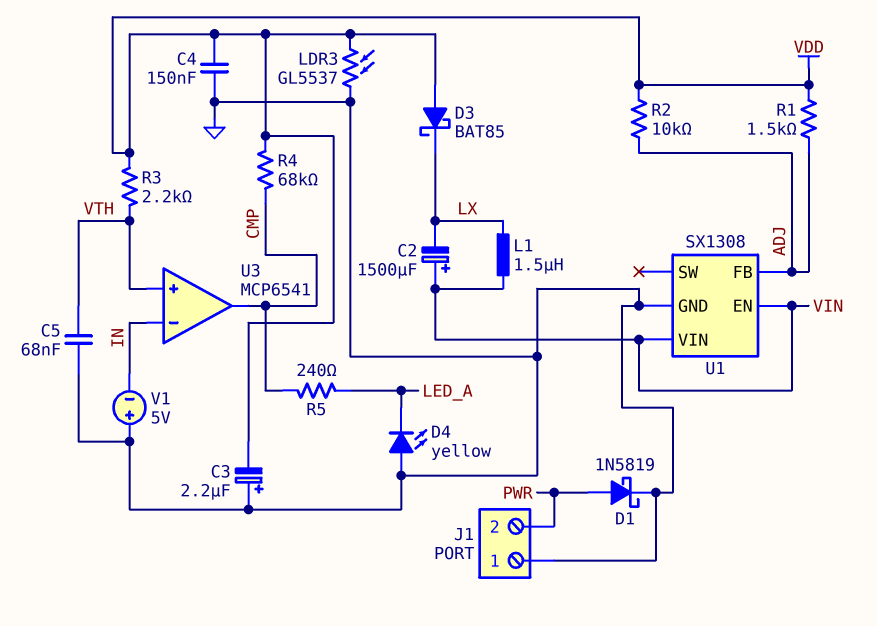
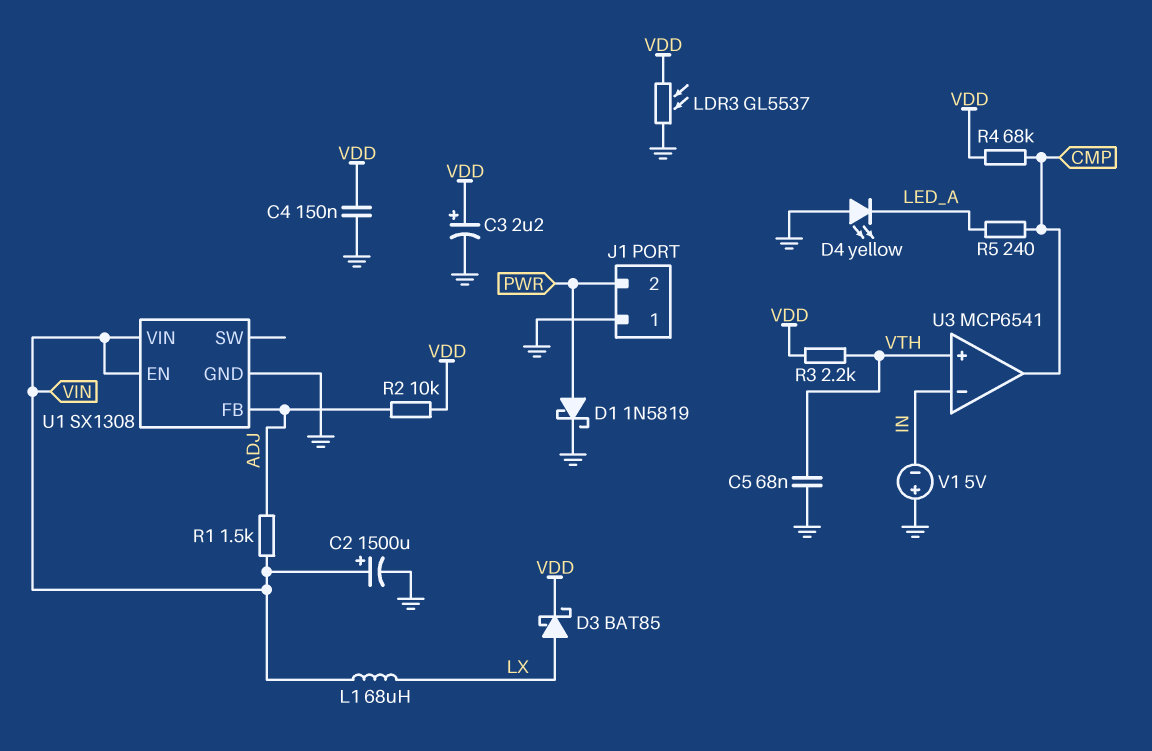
C2: 1500uF (plus VIN, minus LX) -> 1500uF (plus VIN, minus GND)
C3: 2.2uF (plus GND, minus VDD) -> 2.2uF (plus VDD, minus GND)
D3: schottky BAT85 (A VDD, K LX) -> schottky BAT85 (A LX, K VDD)
L1: 1.5uH (LX, VIN) -> 68uH (LX, VIN)
R1: 1.5k (ADJ, VDD) -> 1.5k (ADJ, VIN)

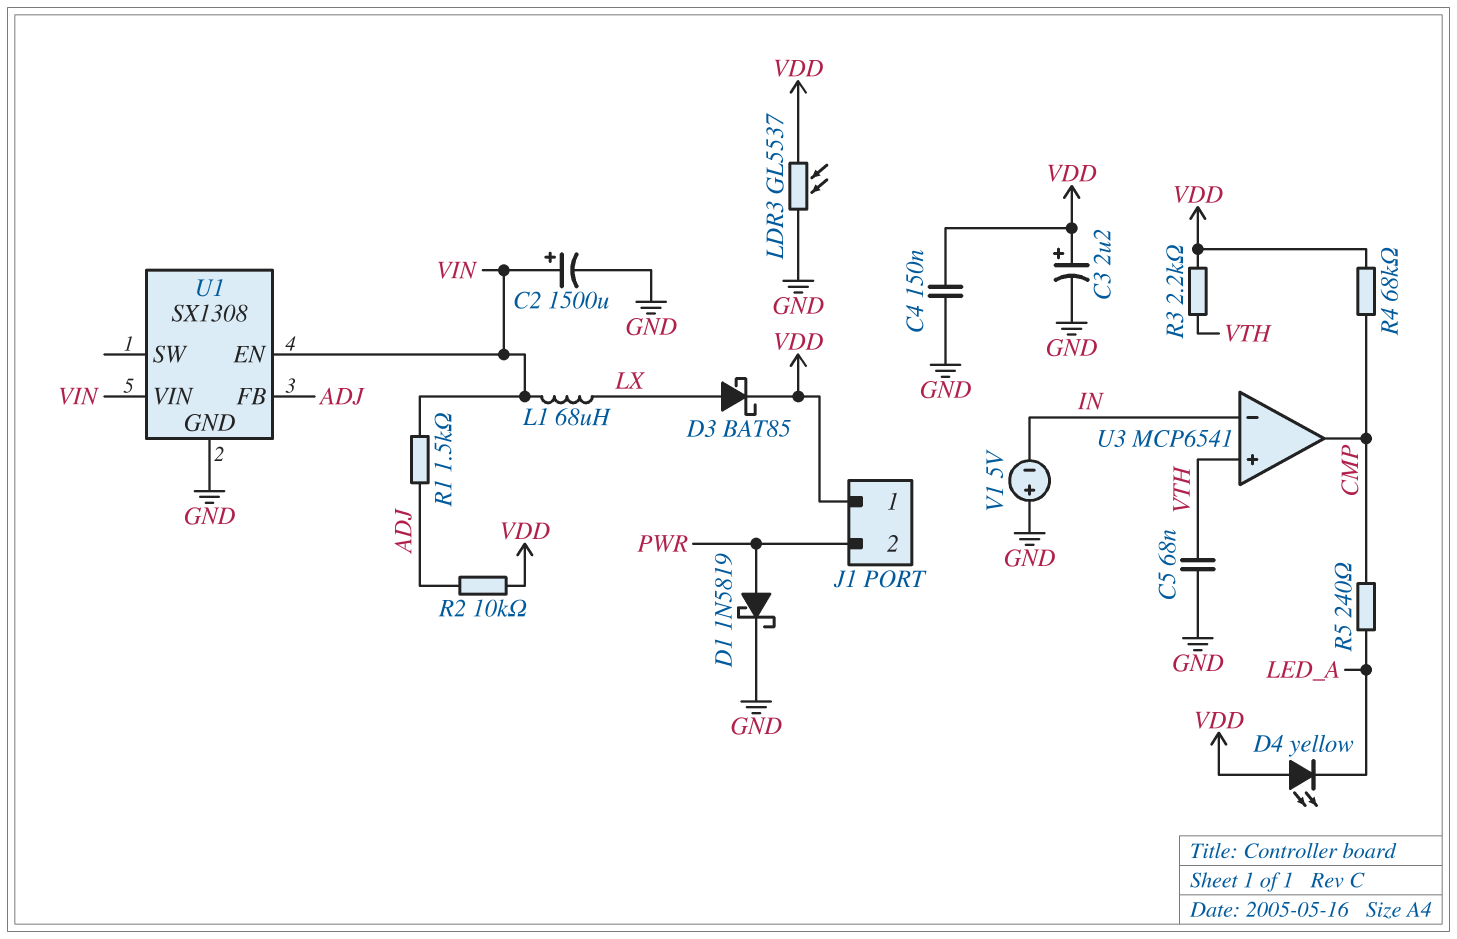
D4: LED yellow (A GND, K LED_A) -> LED yellow (A VDD, K LED_A)
J1 pin 1: GND -> VDD

